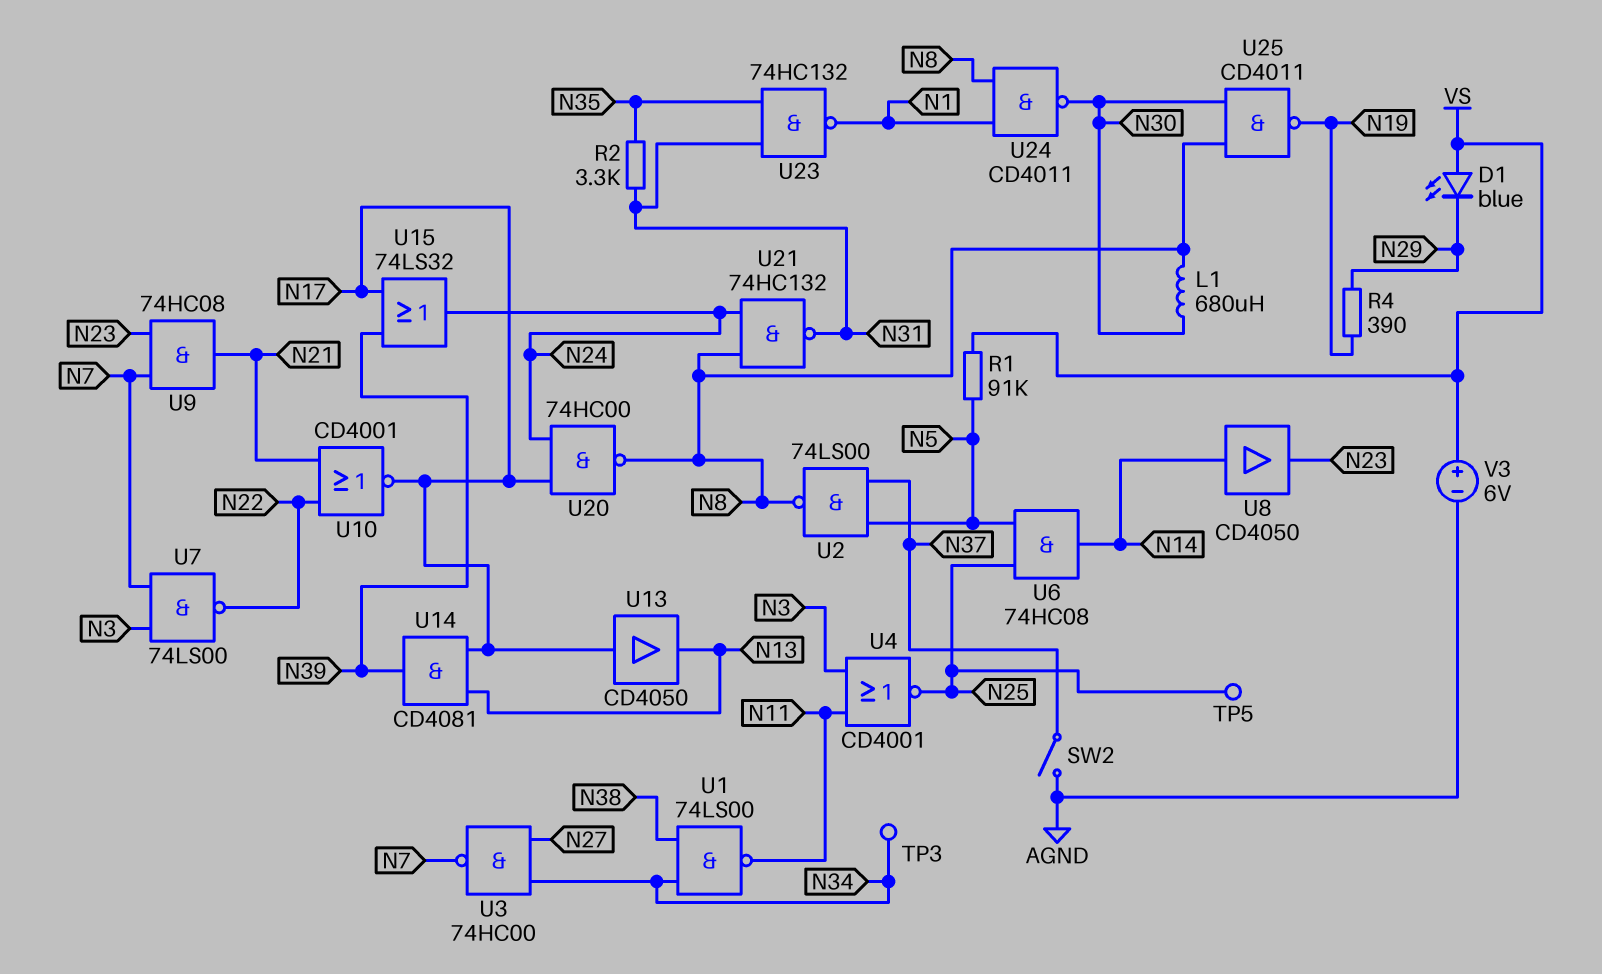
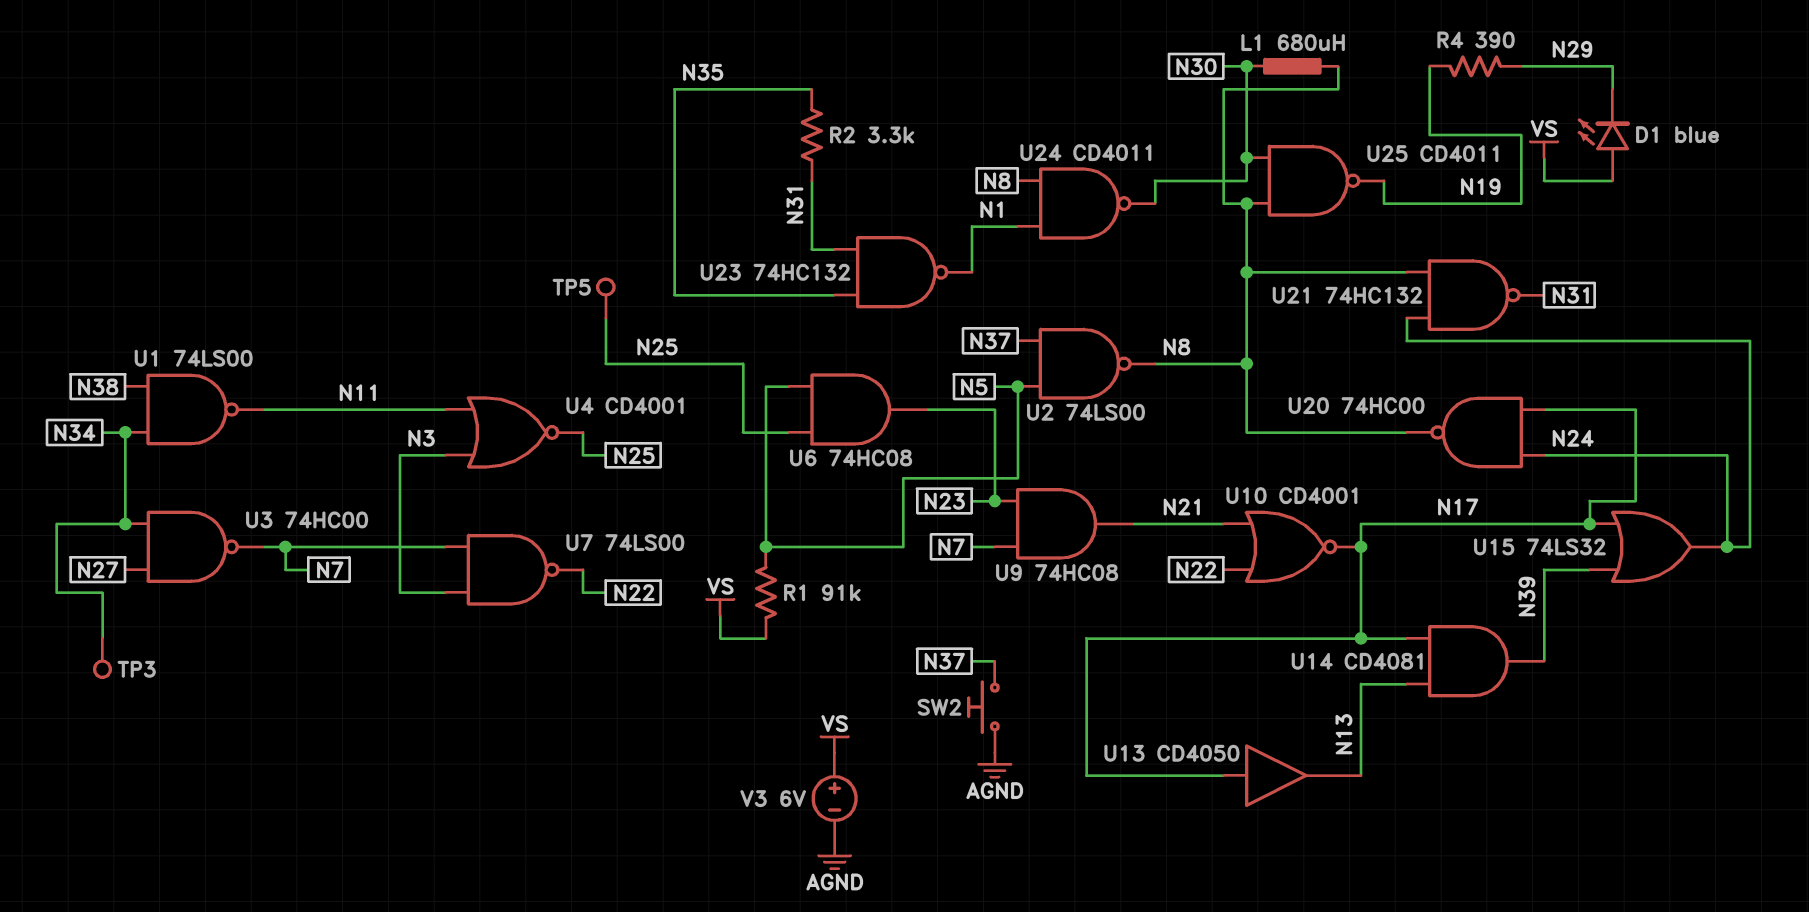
SW2: switch (AGND, N37) -> button (AGND, N37)
U6: AND 74HC08 (in N5, in N25, out N14) -> AND 74HC08 (in N5, in N25, out N23)
U8: buffer CD4050 (in N14, out N23) -> none

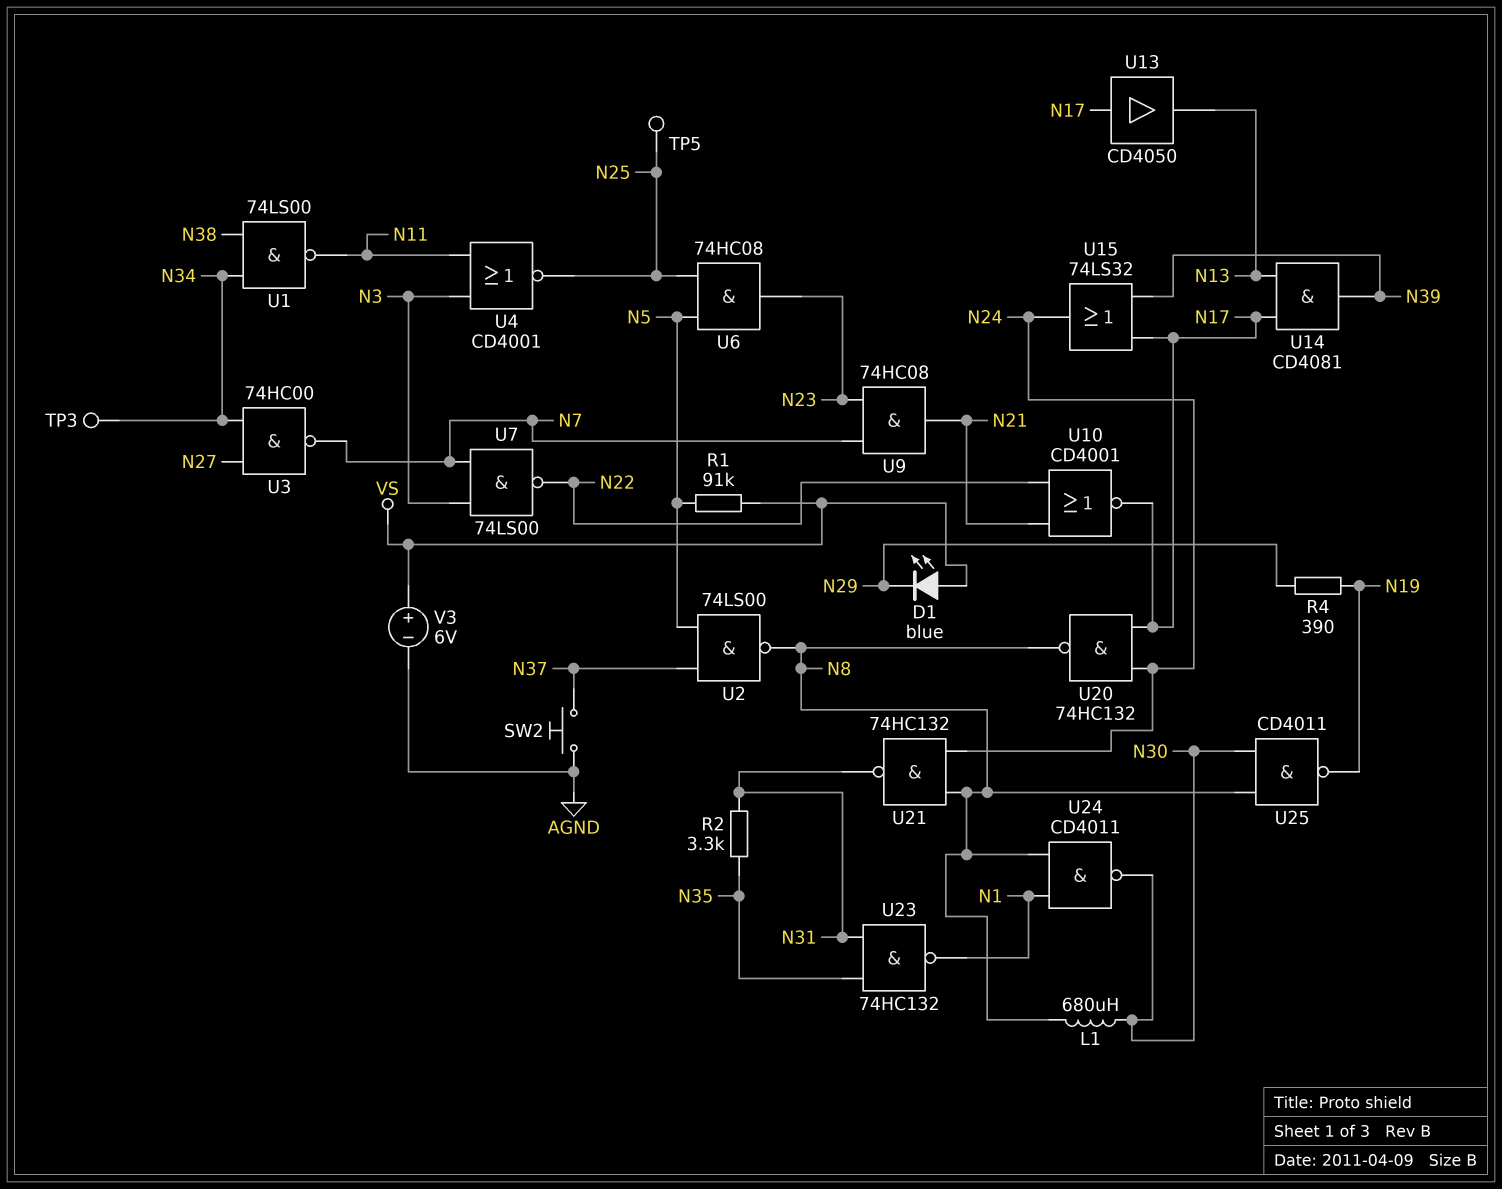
U20: NAND 74HC00 (in N17, in N24, out N8) -> NAND 74HC132 (in N17, in N24, out N8)

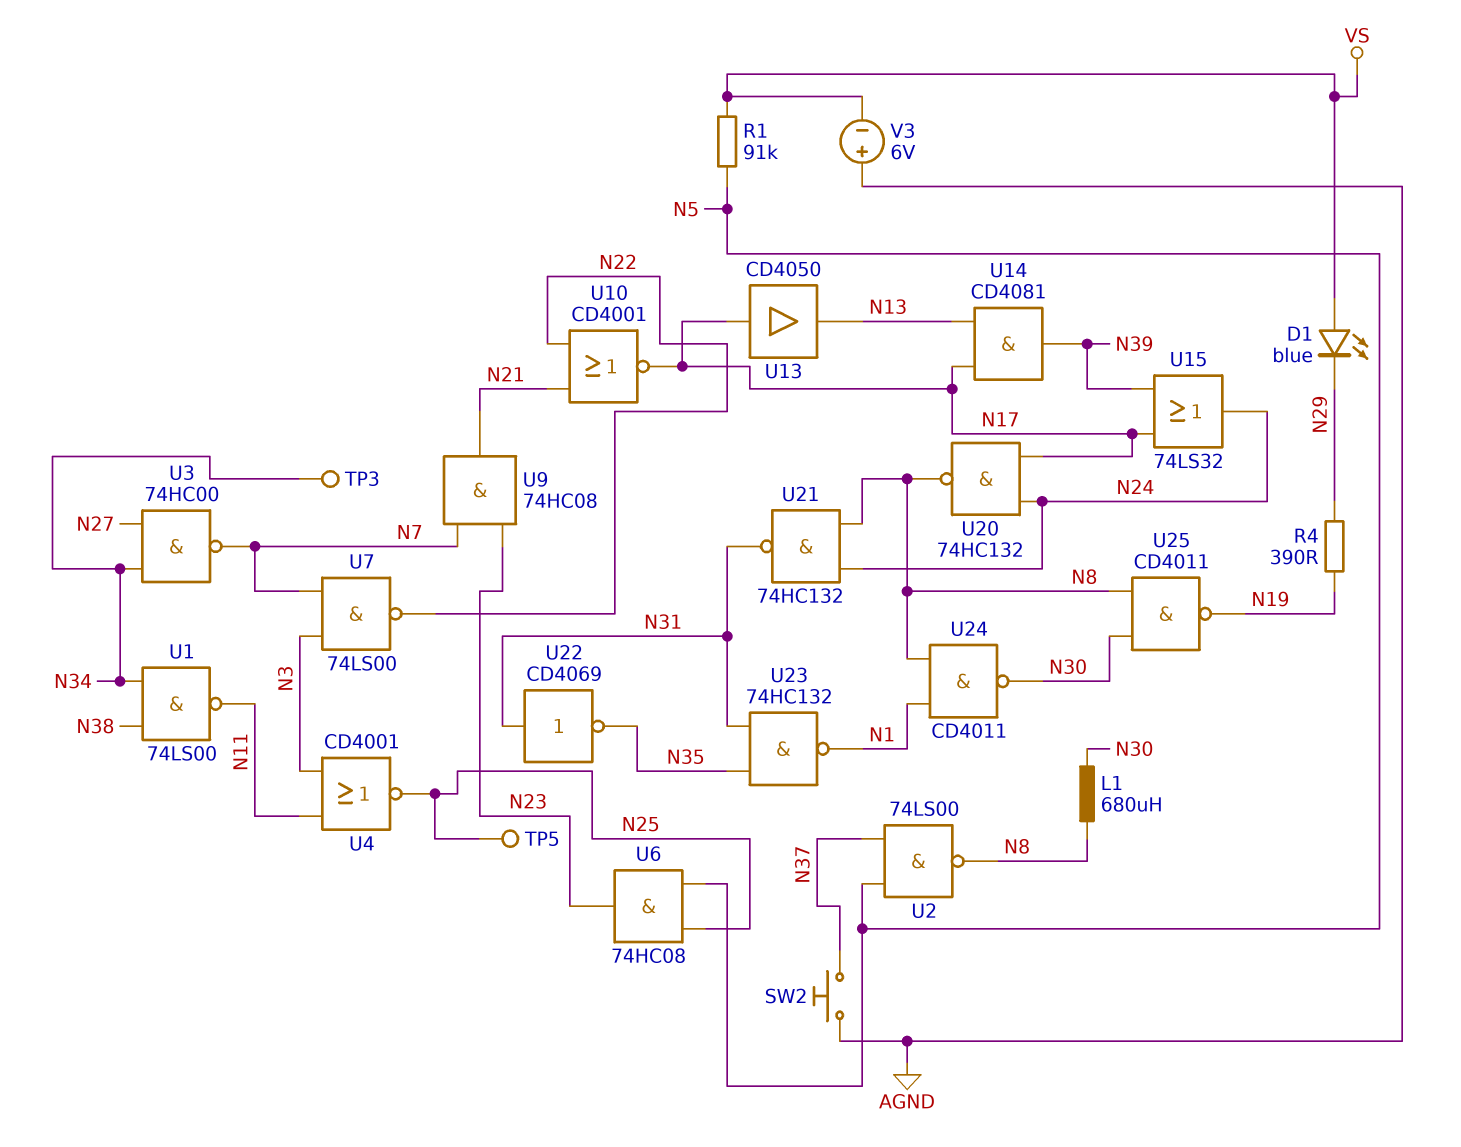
R2: 3.3k (N31, N35) -> none
U22: none -> NOT CD4069 (in N31, out N35)
V3: 6V (plus VS, minus AGND) -> 6V (plus AGND, minus VS)

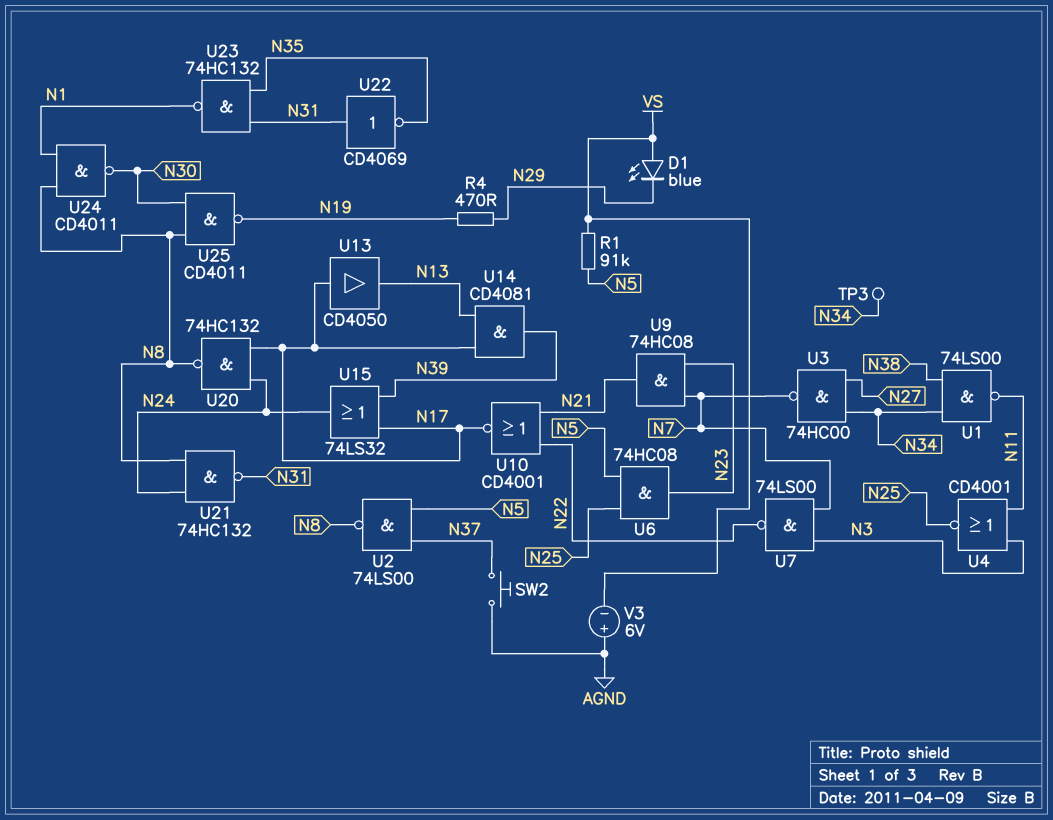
L1: 680uH (N8, N30) -> none
R4: 390 (N19, N29) -> 470 (N19, N29)
TP5: test point (N25) -> none

